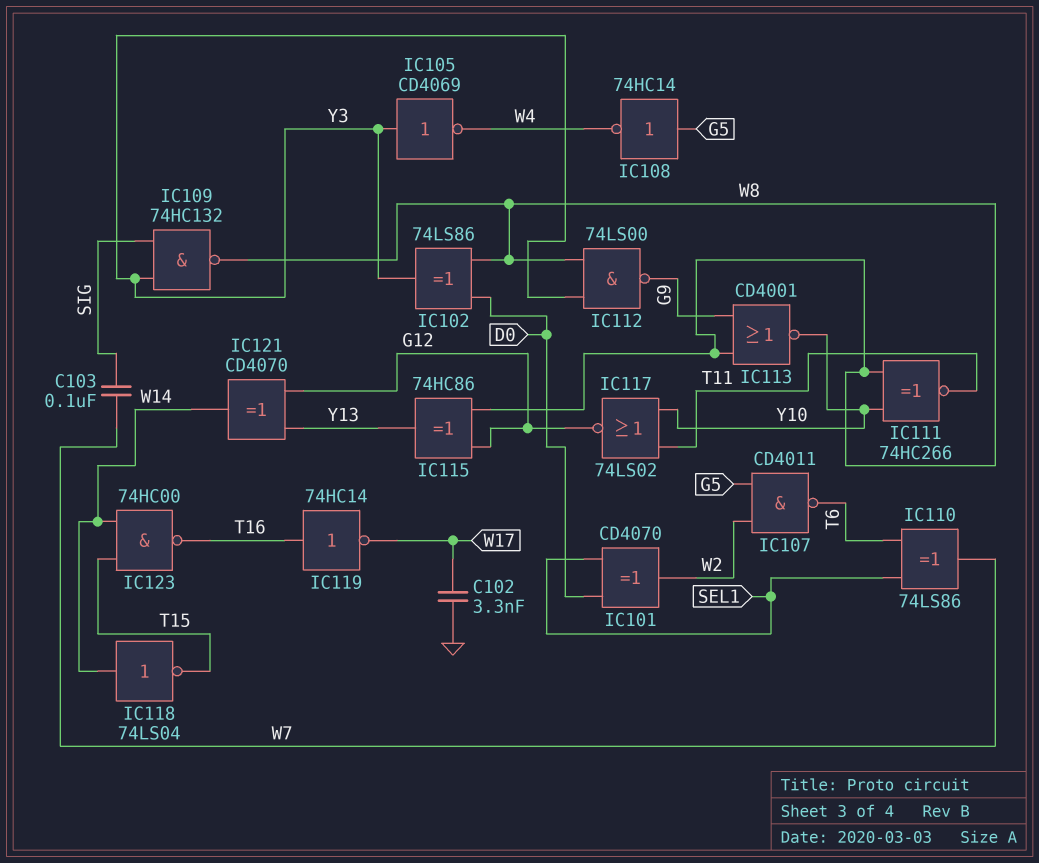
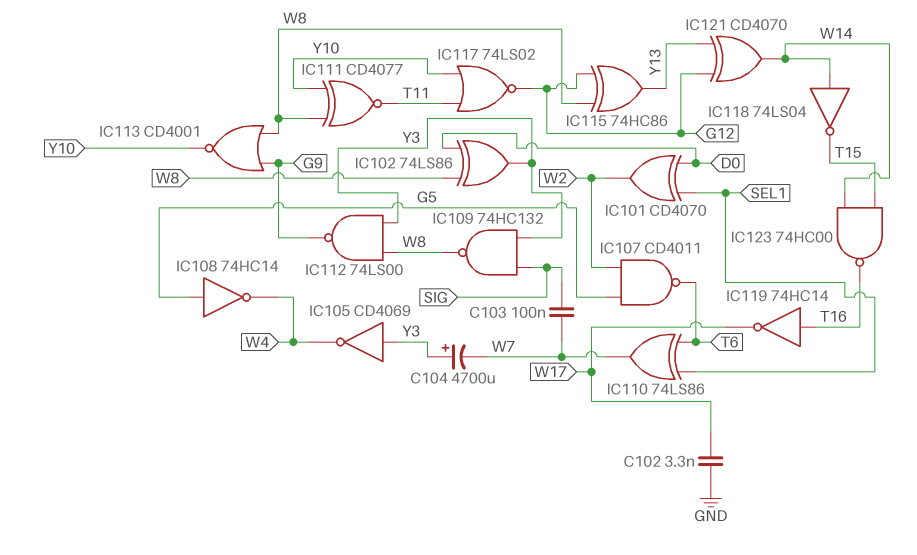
C104: none -> 4700uF (plus Y3, minus W7)
IC111: XNOR 74HC266 (in W8, in Y10, out T11) -> XNOR CD4077 (in W8, in Y10, out T11)

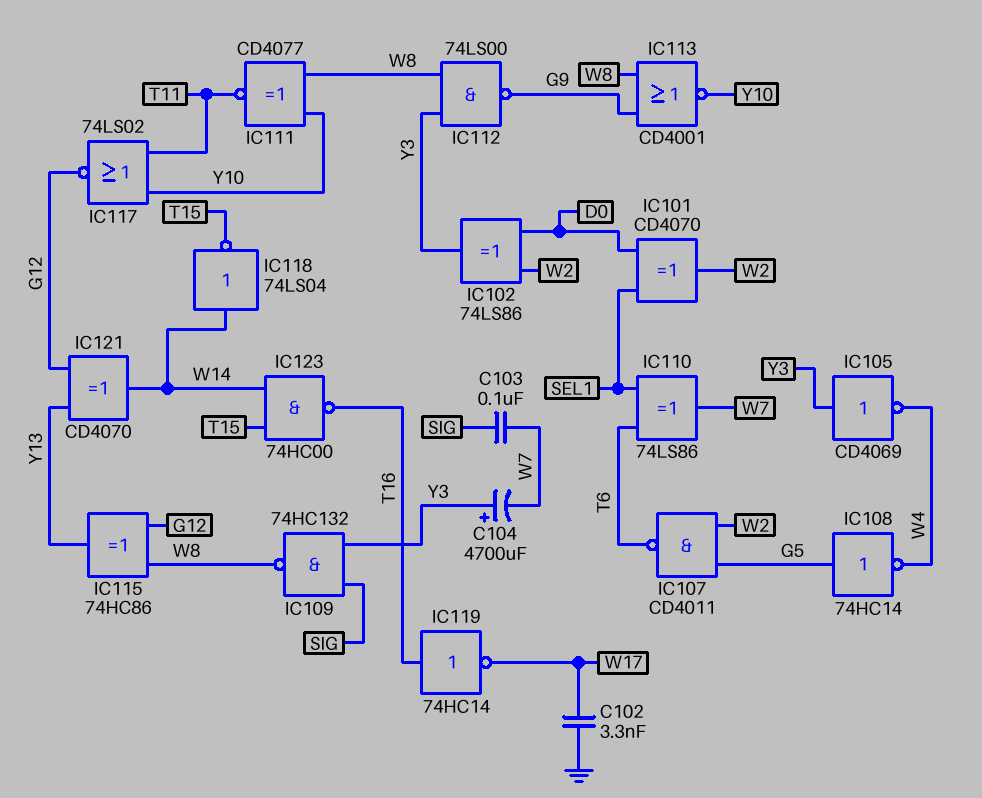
IC102: XOR 74LS86 (in D0, in W8, out Y3) -> XOR 74LS86 (in D0, in W2, out Y3)

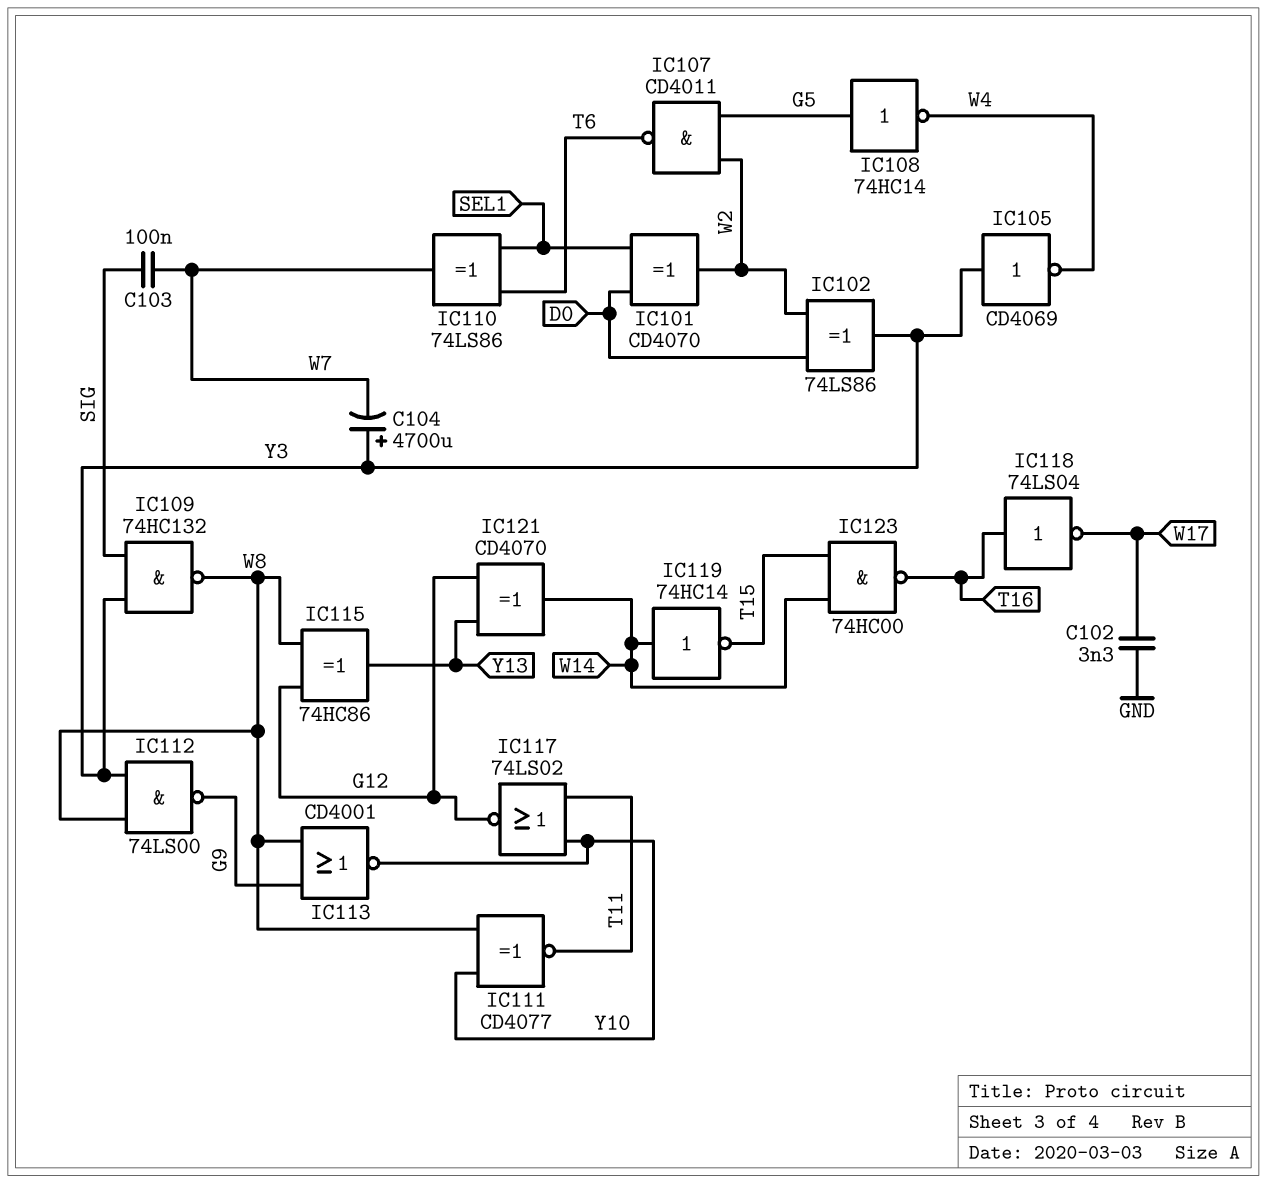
IC118: NOT 74LS04 (in W14, out T15) -> NOT 74LS04 (in T16, out W17)
IC119: NOT 74HC14 (in T16, out W17) -> NOT 74HC14 (in W14, out T15)

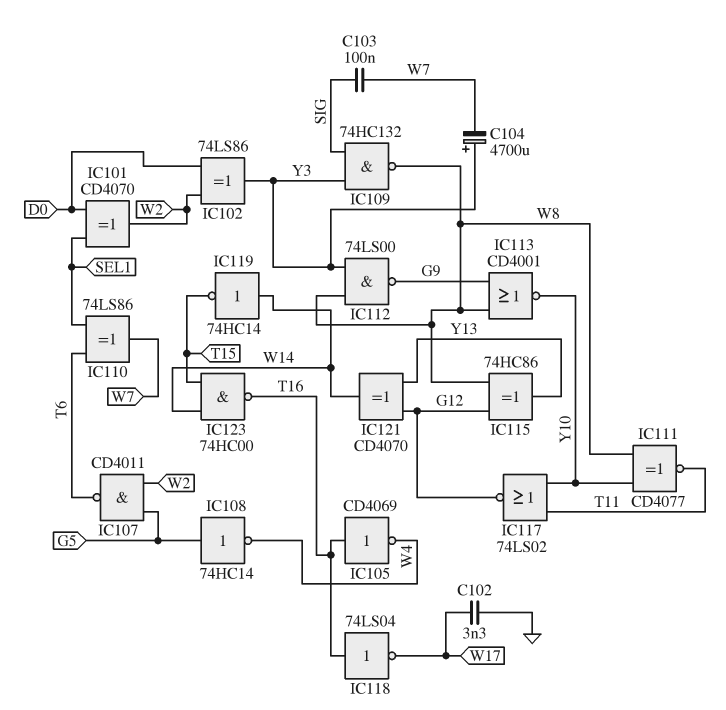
IC105: NOT CD4069 (in Y3, out W4) -> NOT CD4069 (in T16, out W4)

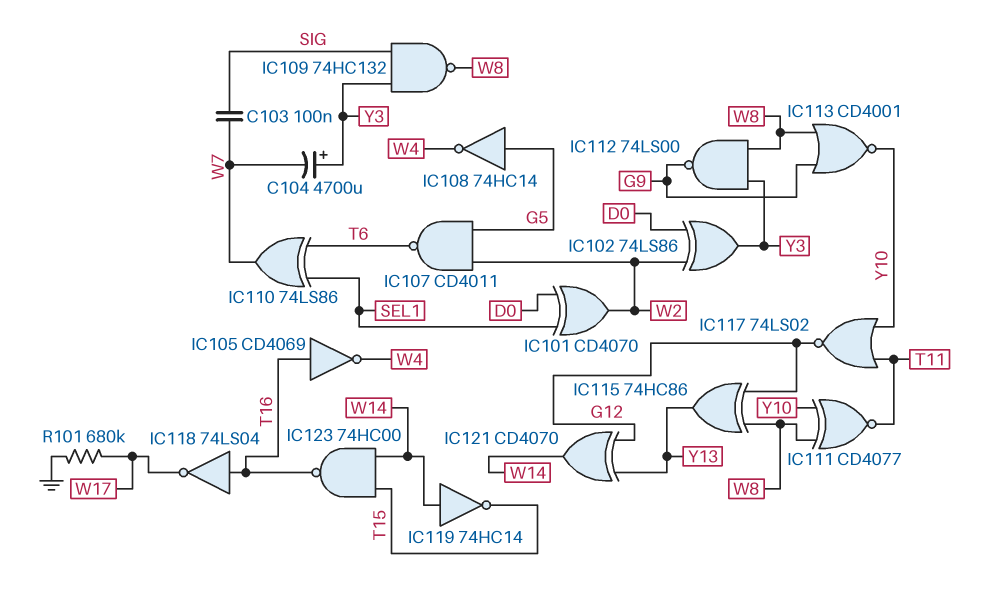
C102: 3.3nF (GND, W17) -> none
R101: none -> 680k (GND, W17)

